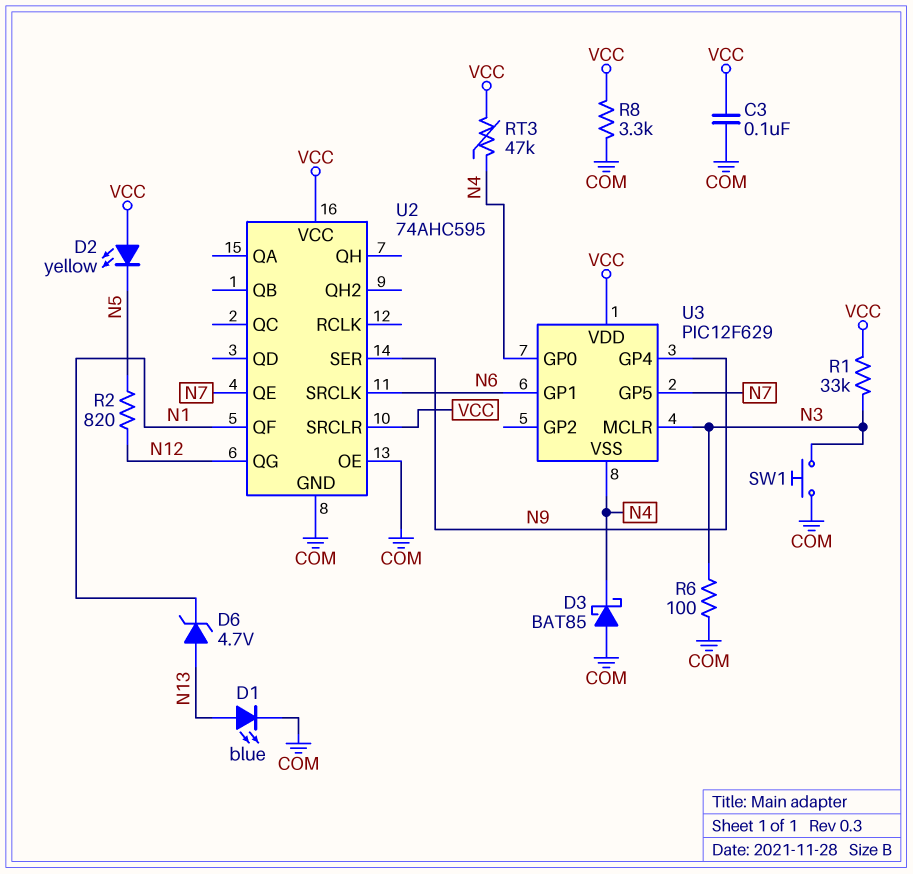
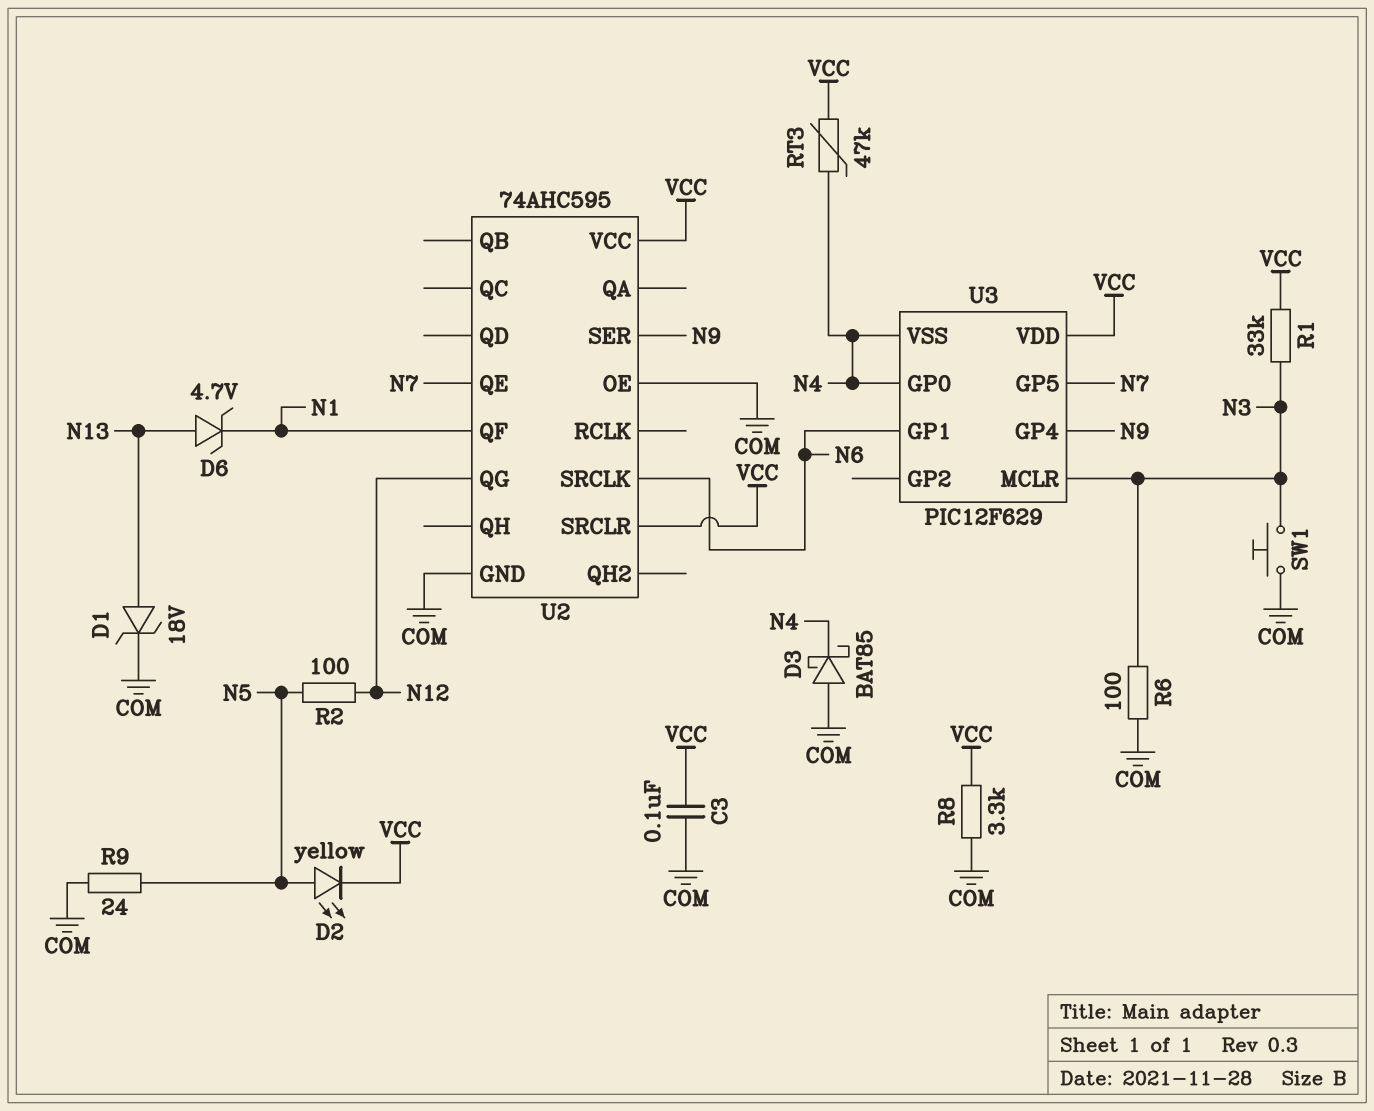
D1: LED blue (A N13, K COM) -> zener 18V (A N13, K COM)
D2: LED yellow (A VCC, K N5) -> LED yellow (A N5, K VCC)
R2: 820 (N5, N12) -> 100 (N5, N12)
R9: none -> 24 (COM, N5)

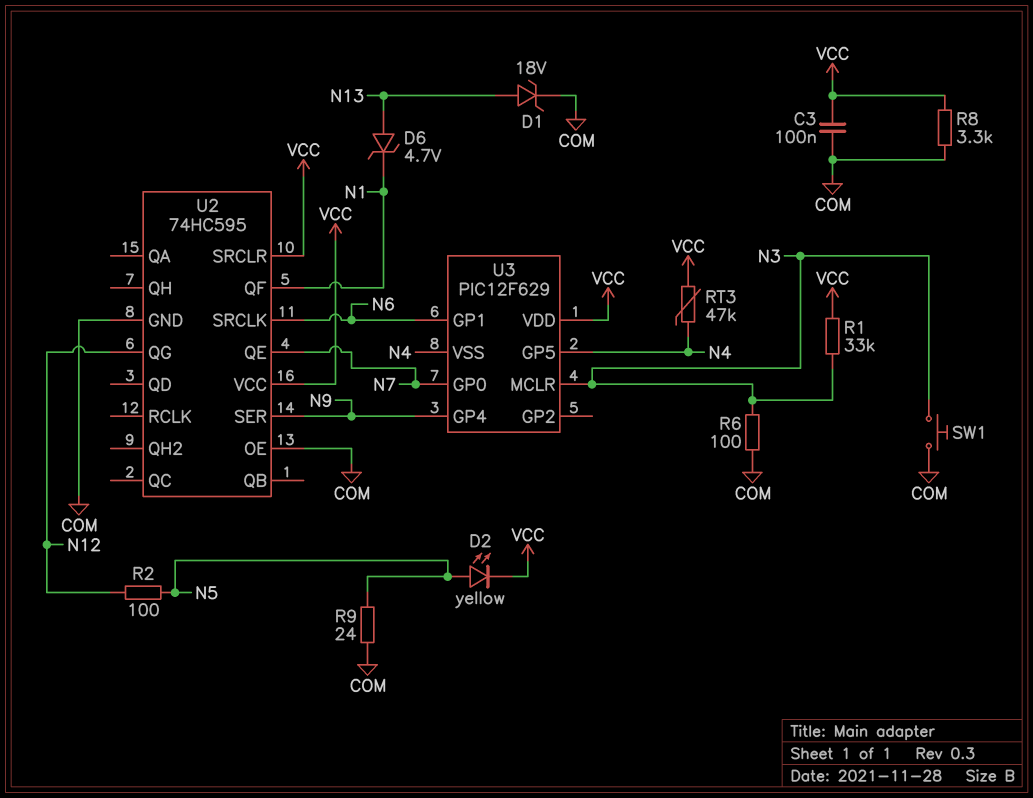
D3: schottky BAT85 (A COM, K N4) -> none
U2: 74AHC595 -> 74HC595
U3 pin GP0: N4 -> N7
U3 pin GP5: N7 -> N4

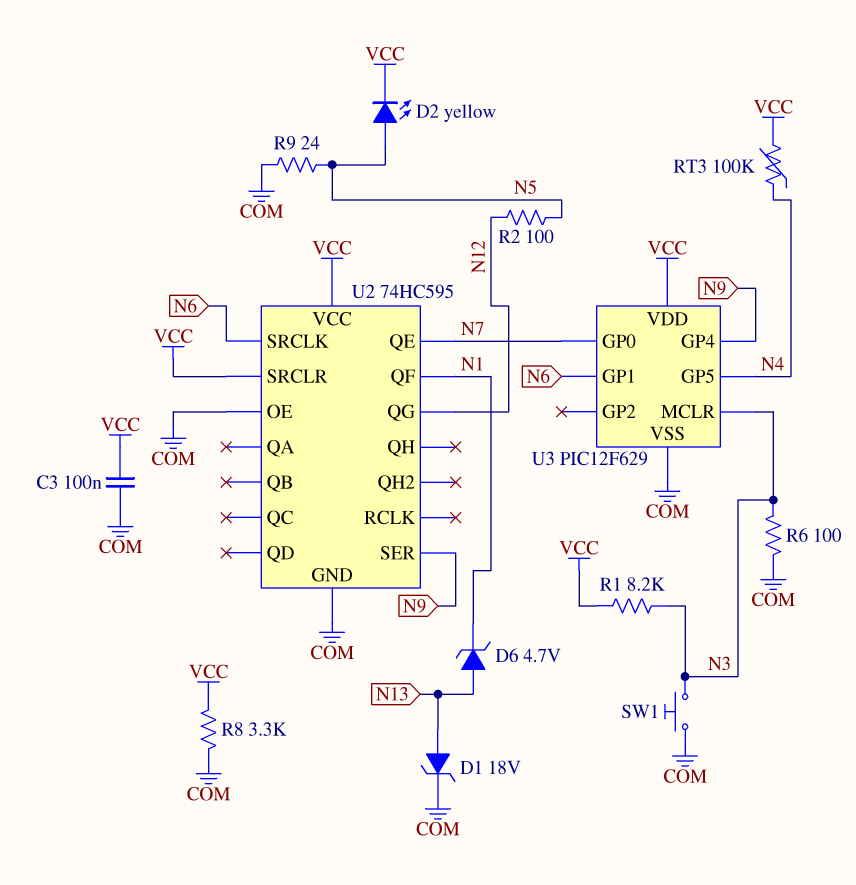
R1: 33k (N3, VCC) -> 8.2k (N3, VCC)
RT3: 47k (N4, VCC) -> 100k (N4, VCC)
U3 pin VSS: N4 -> COM

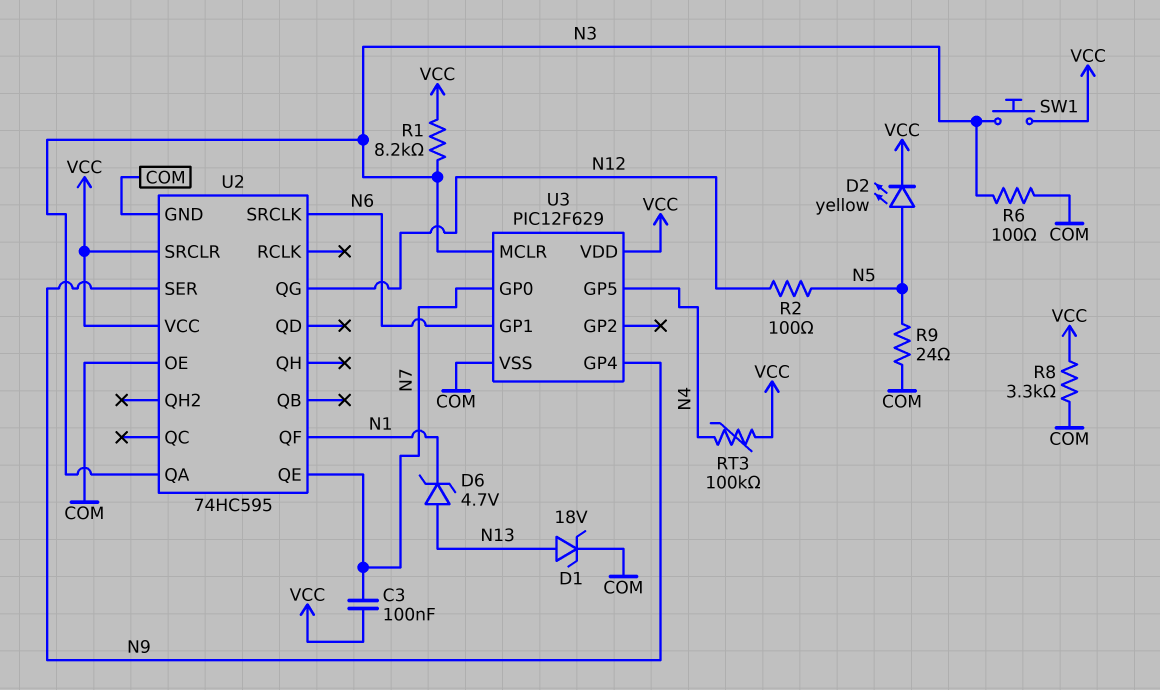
C3: 100nF (COM, VCC) -> 100nF (N7, VCC)
SW1: button (COM, N3) -> button (N3, VCC)
U2 pin QA: none -> N3

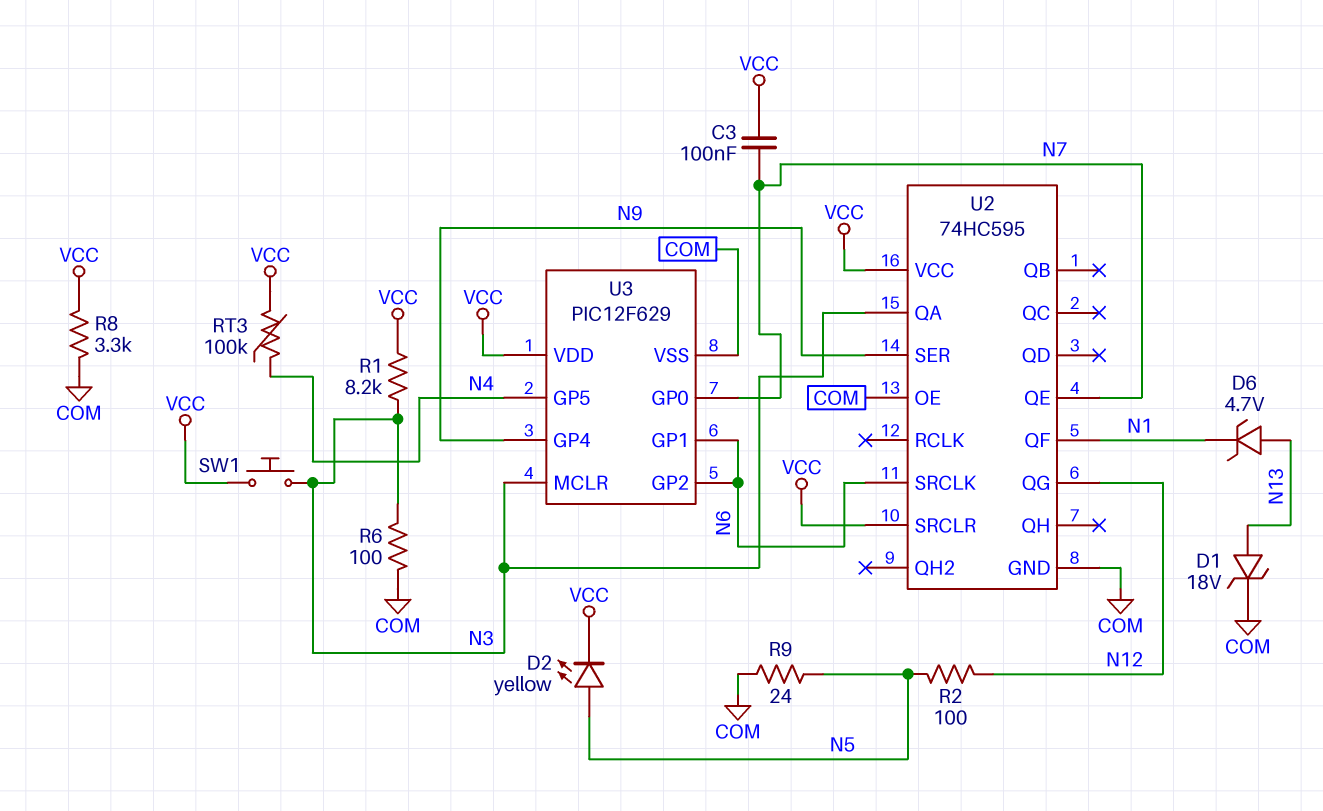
U3 pin GP2: none -> N6

